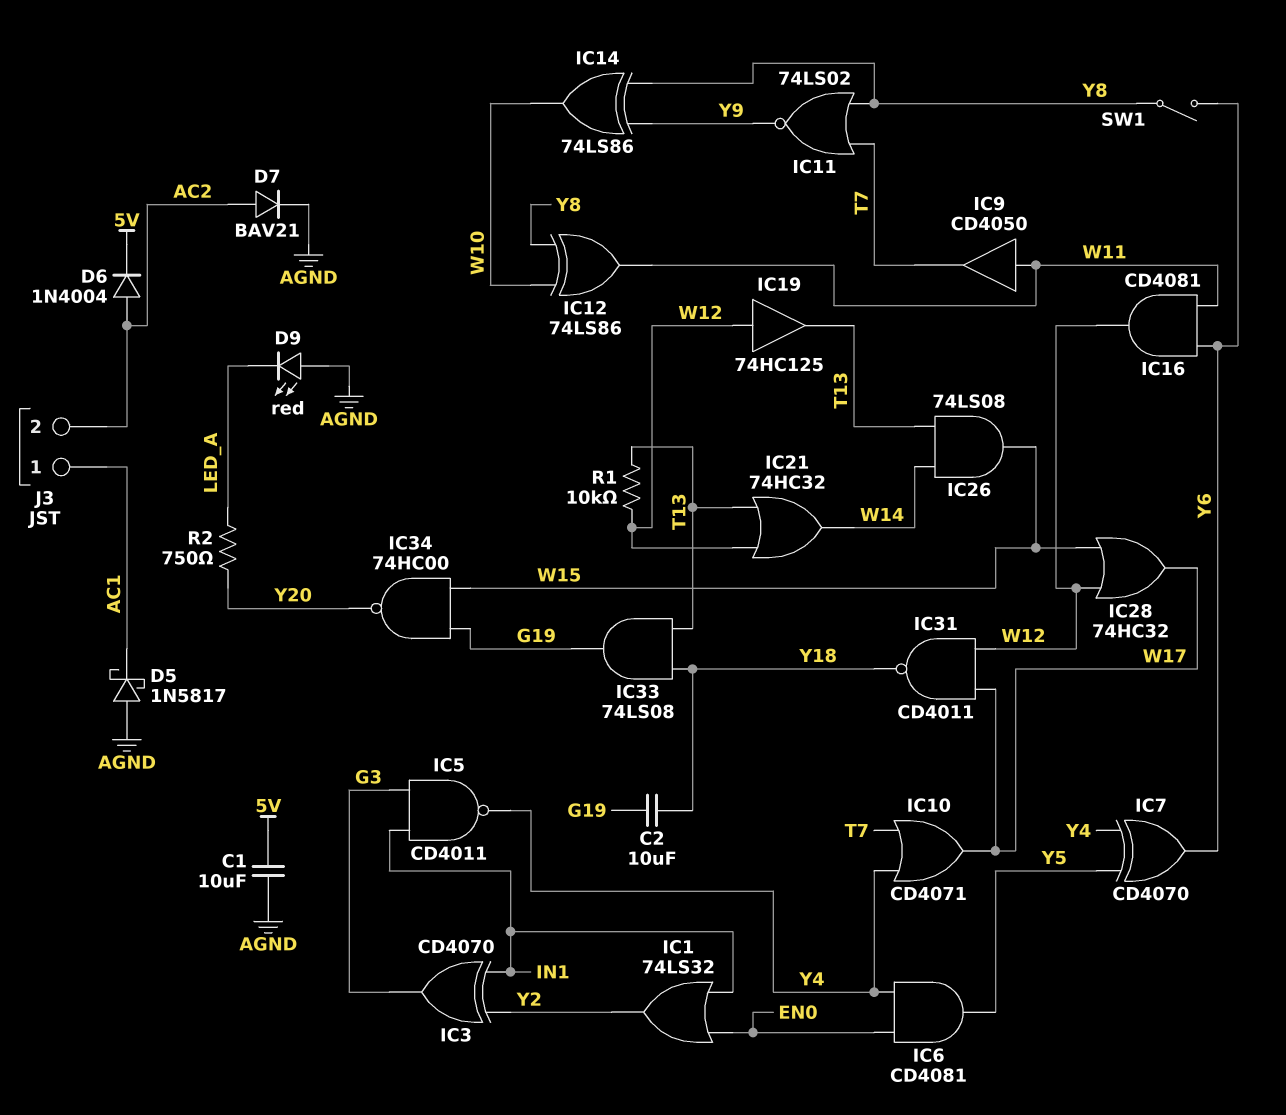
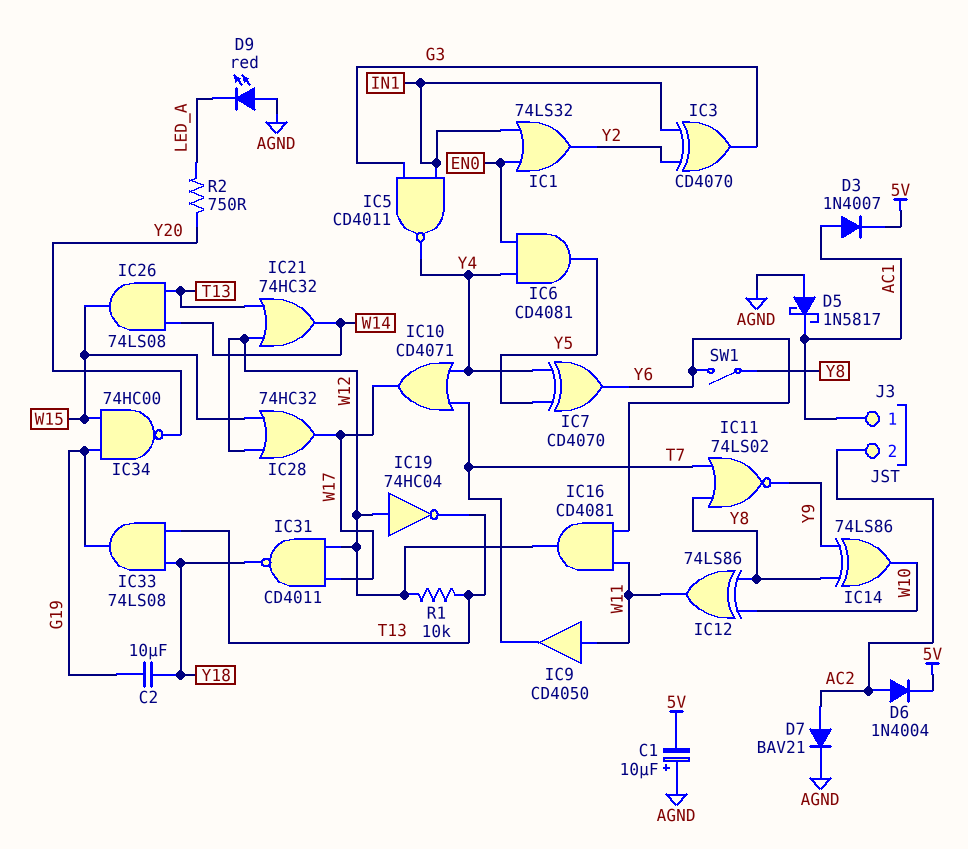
C1: 10uF (5V, AGND) -> 10uF (plus AGND, minus 5V)
D3: none -> diode 1N4007 (A AC1, K 5V)
IC19: buffer 74HC125 (in W12, out T13) -> NOT 74HC04 (in W12, out T13)

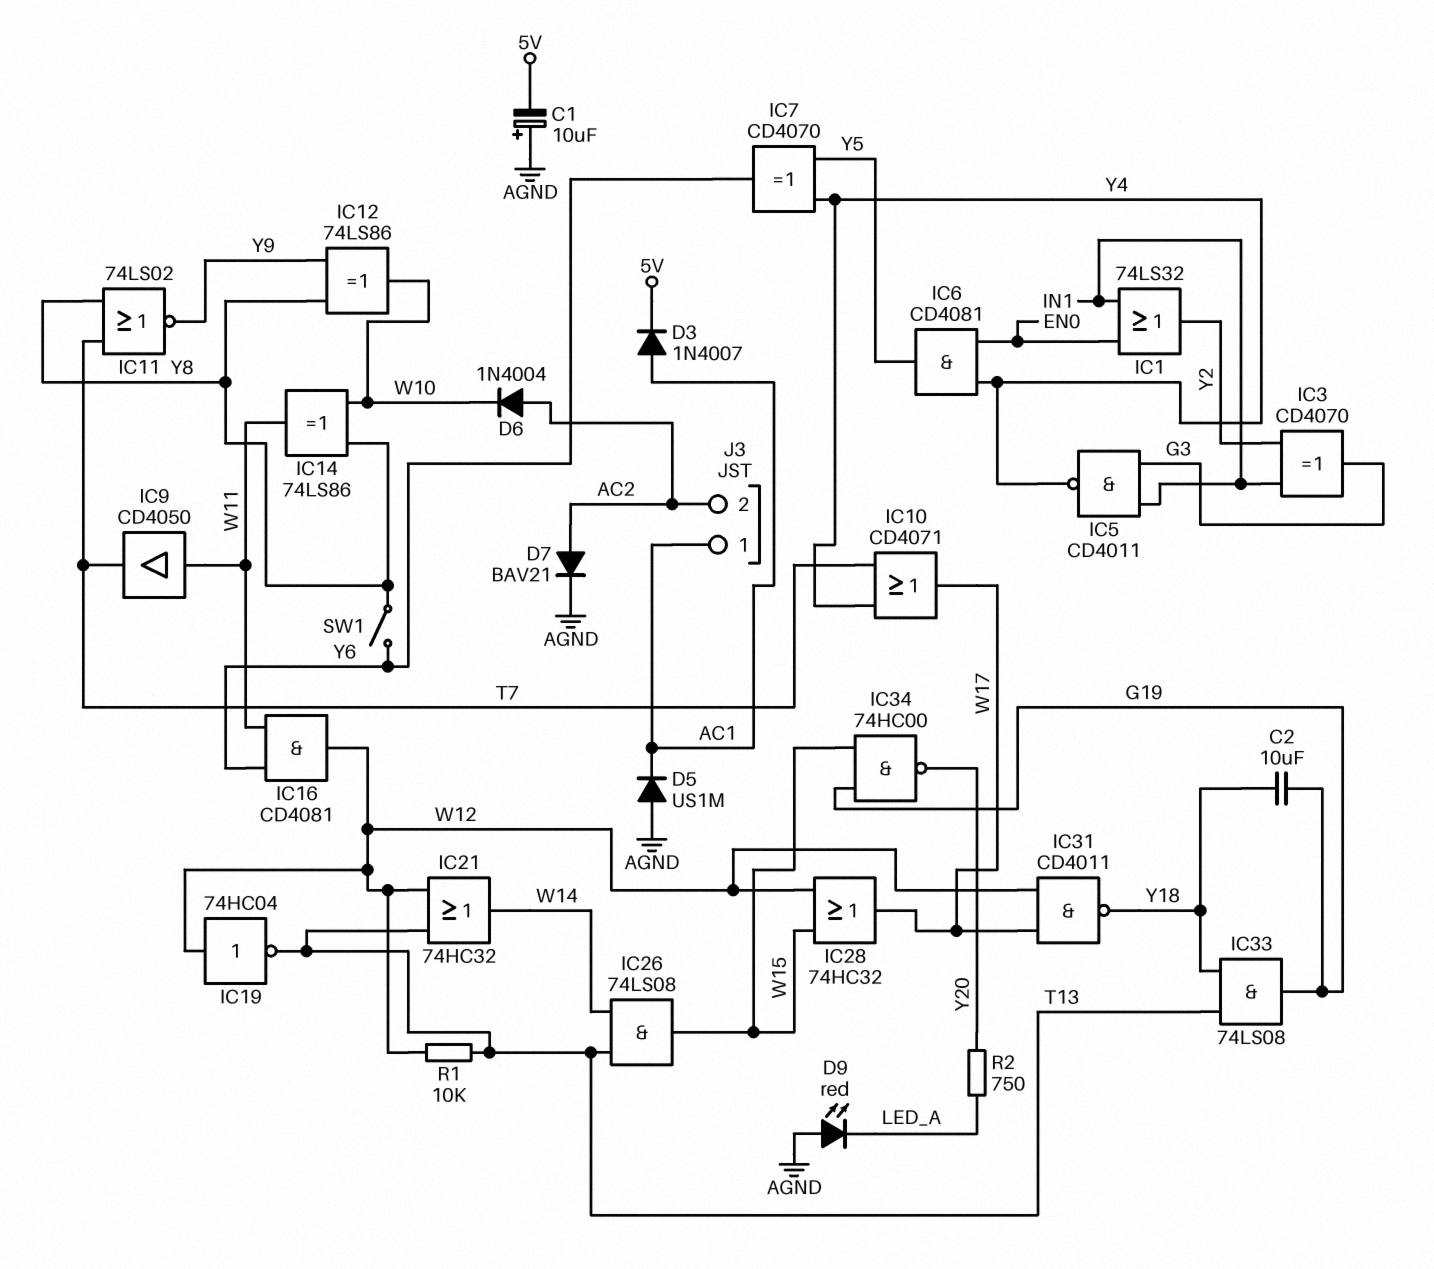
D5: schottky 1N5817 (A AGND, K AC1) -> diode US1M (A AGND, K AC1)
D6: diode 1N4004 (A AC2, K 5V) -> diode 1N4004 (A AC2, K W10)
IC12: XOR 74LS86 (in W10, in Y8, out W11) -> XOR 74LS86 (in Y8, in Y9, out W10)
IC14: XOR 74LS86 (in Y8, in Y9, out W10) -> XOR 74LS86 (in W10, in Y8, out W11)

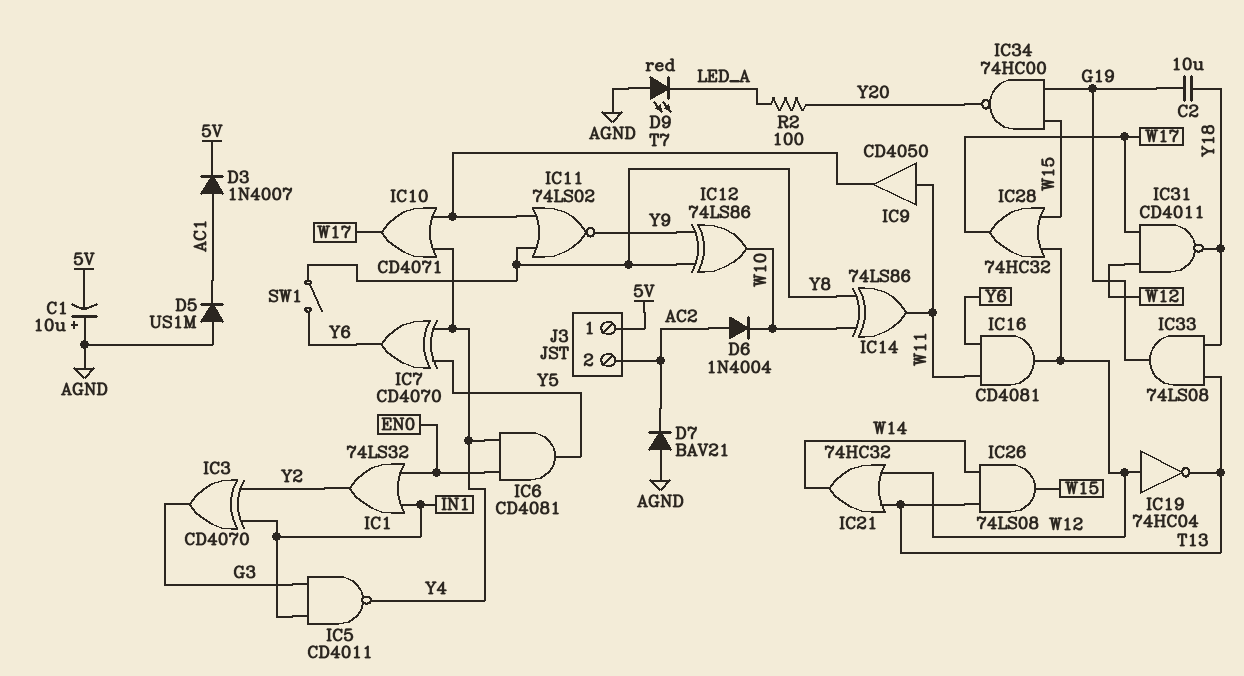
D7: diode BAV21 (A AC2, K AGND) -> diode BAV21 (A AGND, K AC2)
J3 pin 1: AC1 -> 5V
R1: 10k (T13, W12) -> none
R2: 750 (LED_A, Y20) -> 100 (LED_A, Y20)

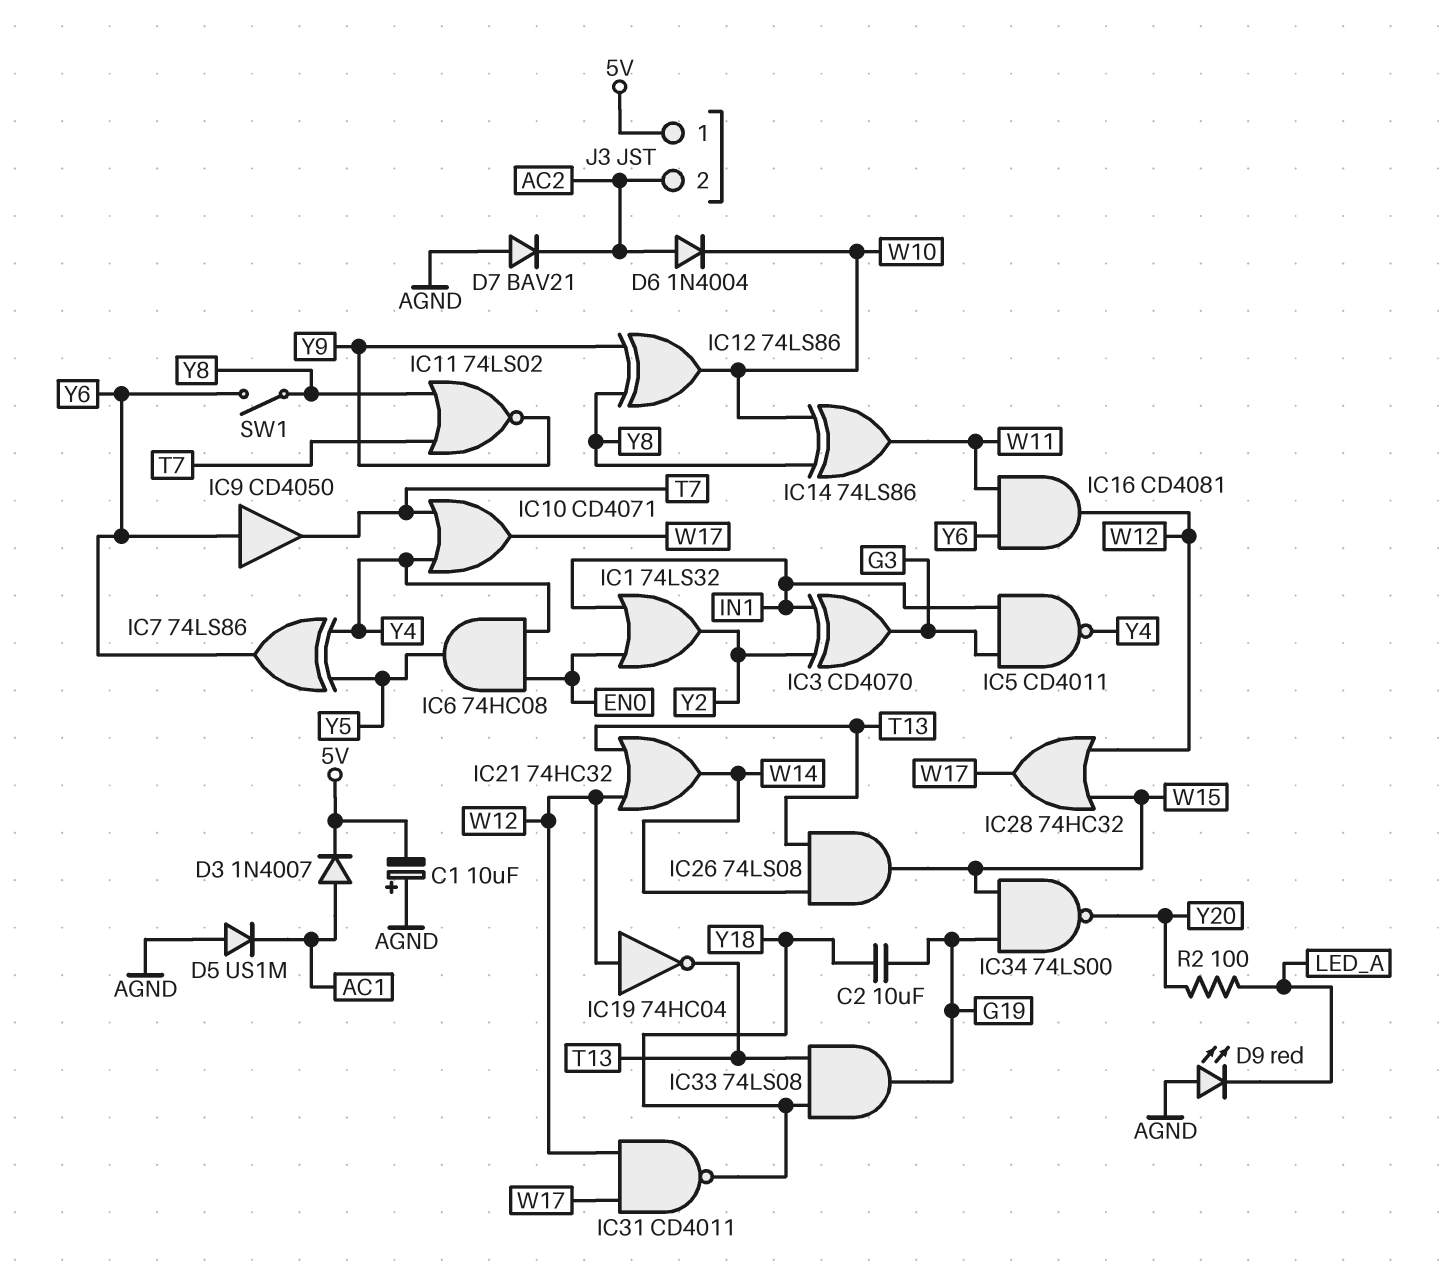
IC6: AND CD4081 (in EN0, in Y4, out Y5) -> AND 74HC08 (in EN0, in Y4, out Y5)
IC7: XOR CD4070 (in Y4, in Y5, out Y6) -> XOR 74LS86 (in Y4, in Y5, out Y6)
IC9: buffer CD4050 (in W11, out T7) -> buffer CD4050 (in Y6, out T7)
IC34: NAND 74HC00 (in G19, in W15, out Y20) -> NAND 74LS00 (in G19, in W15, out Y20)

